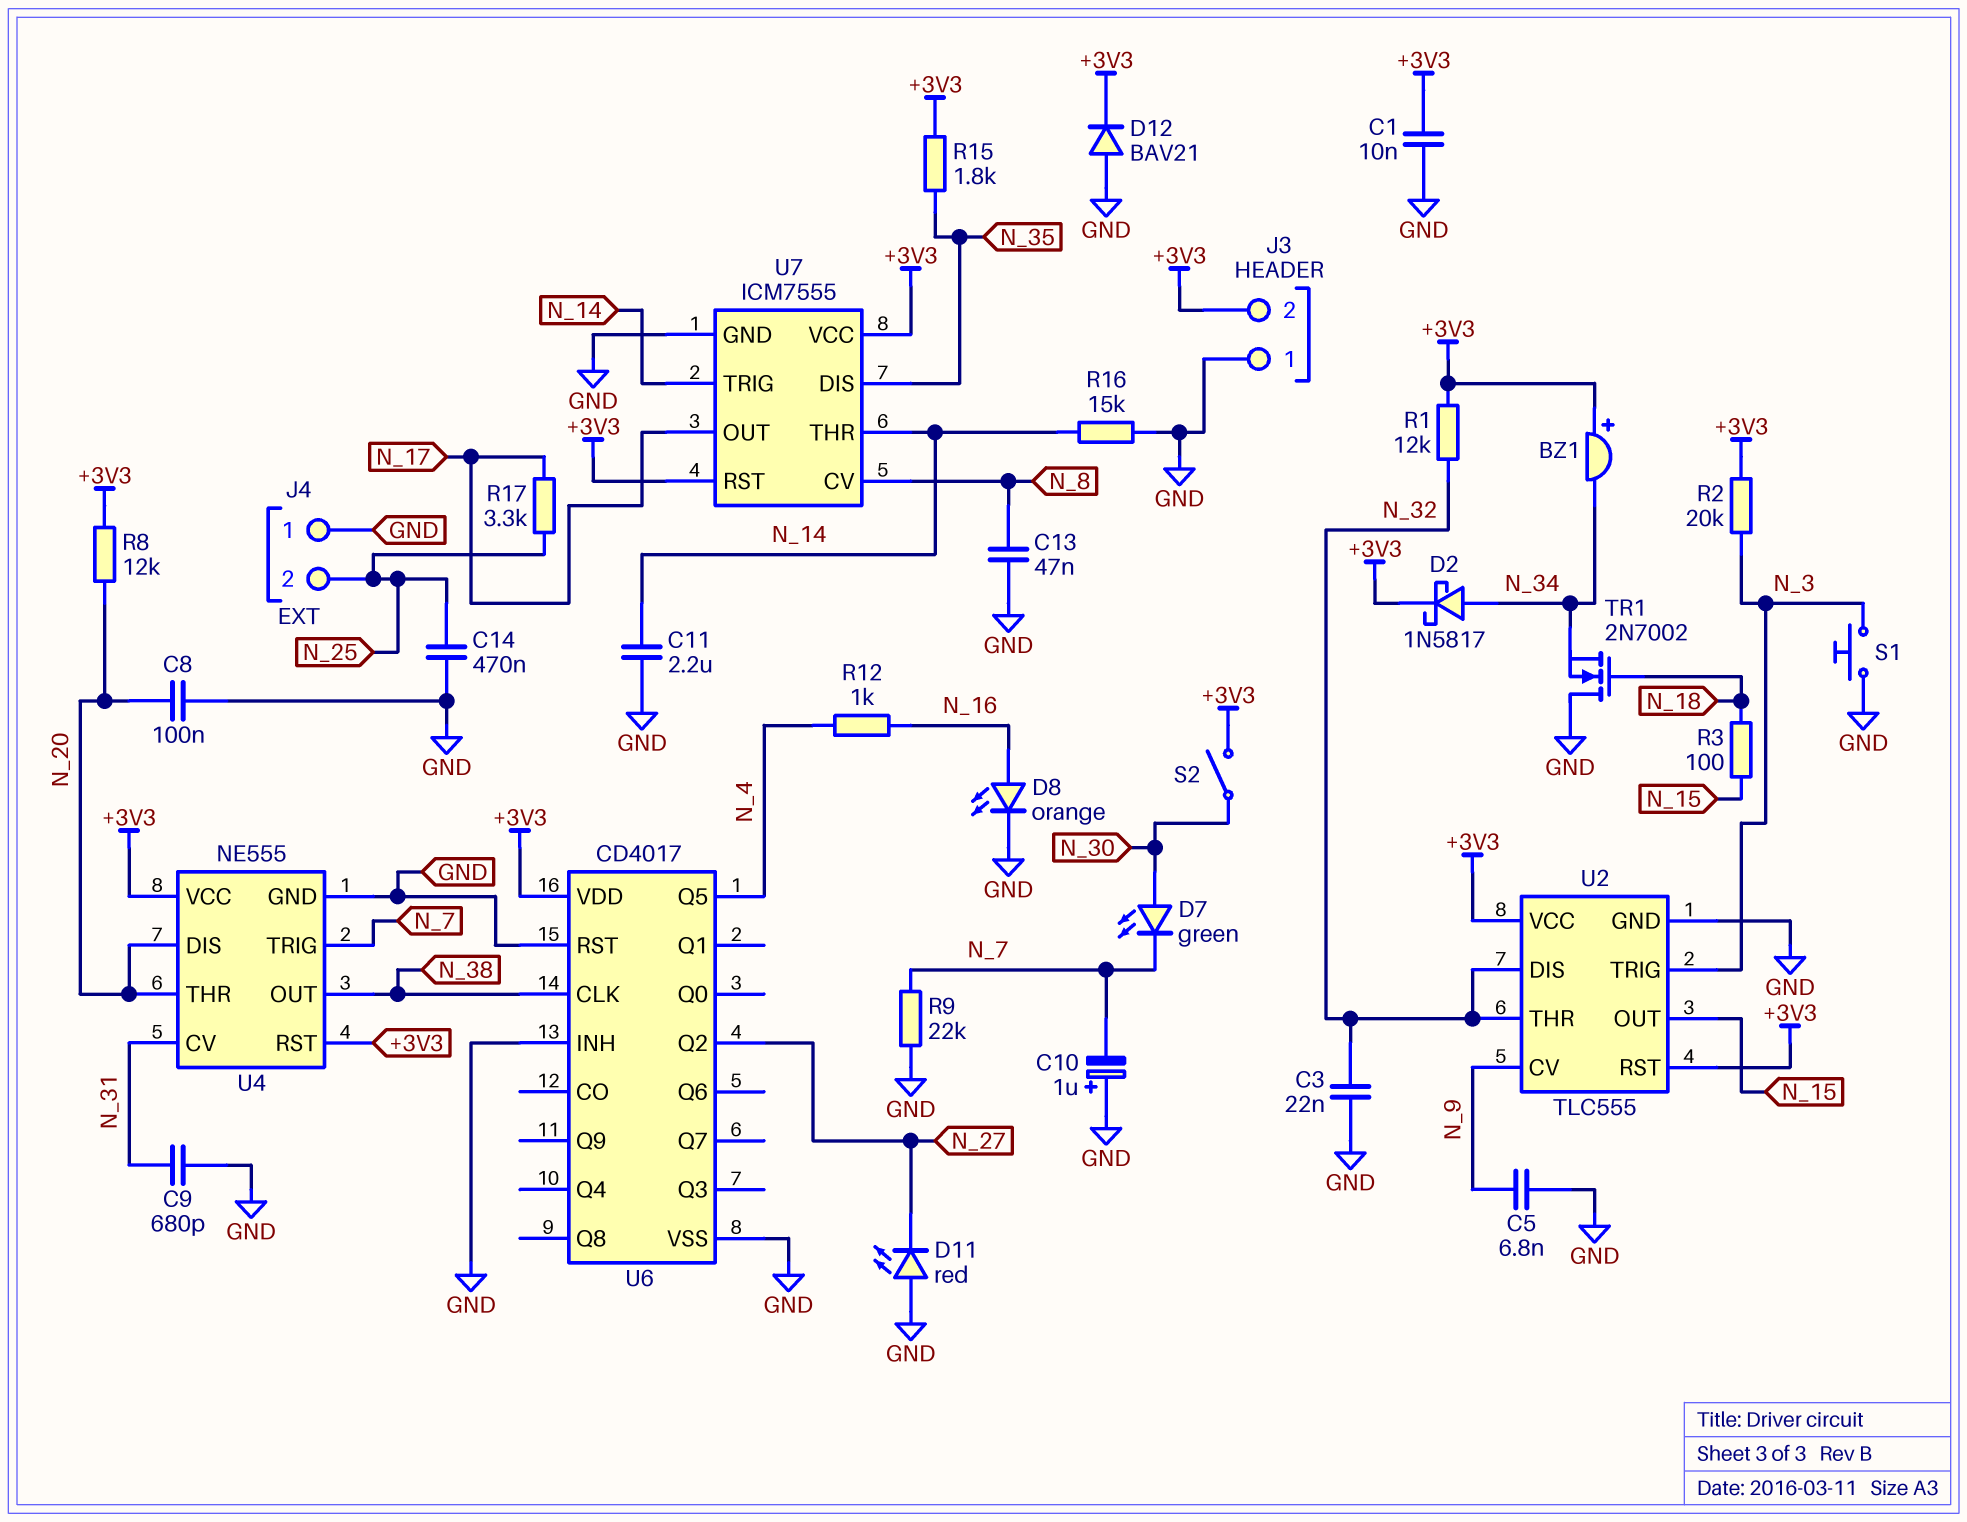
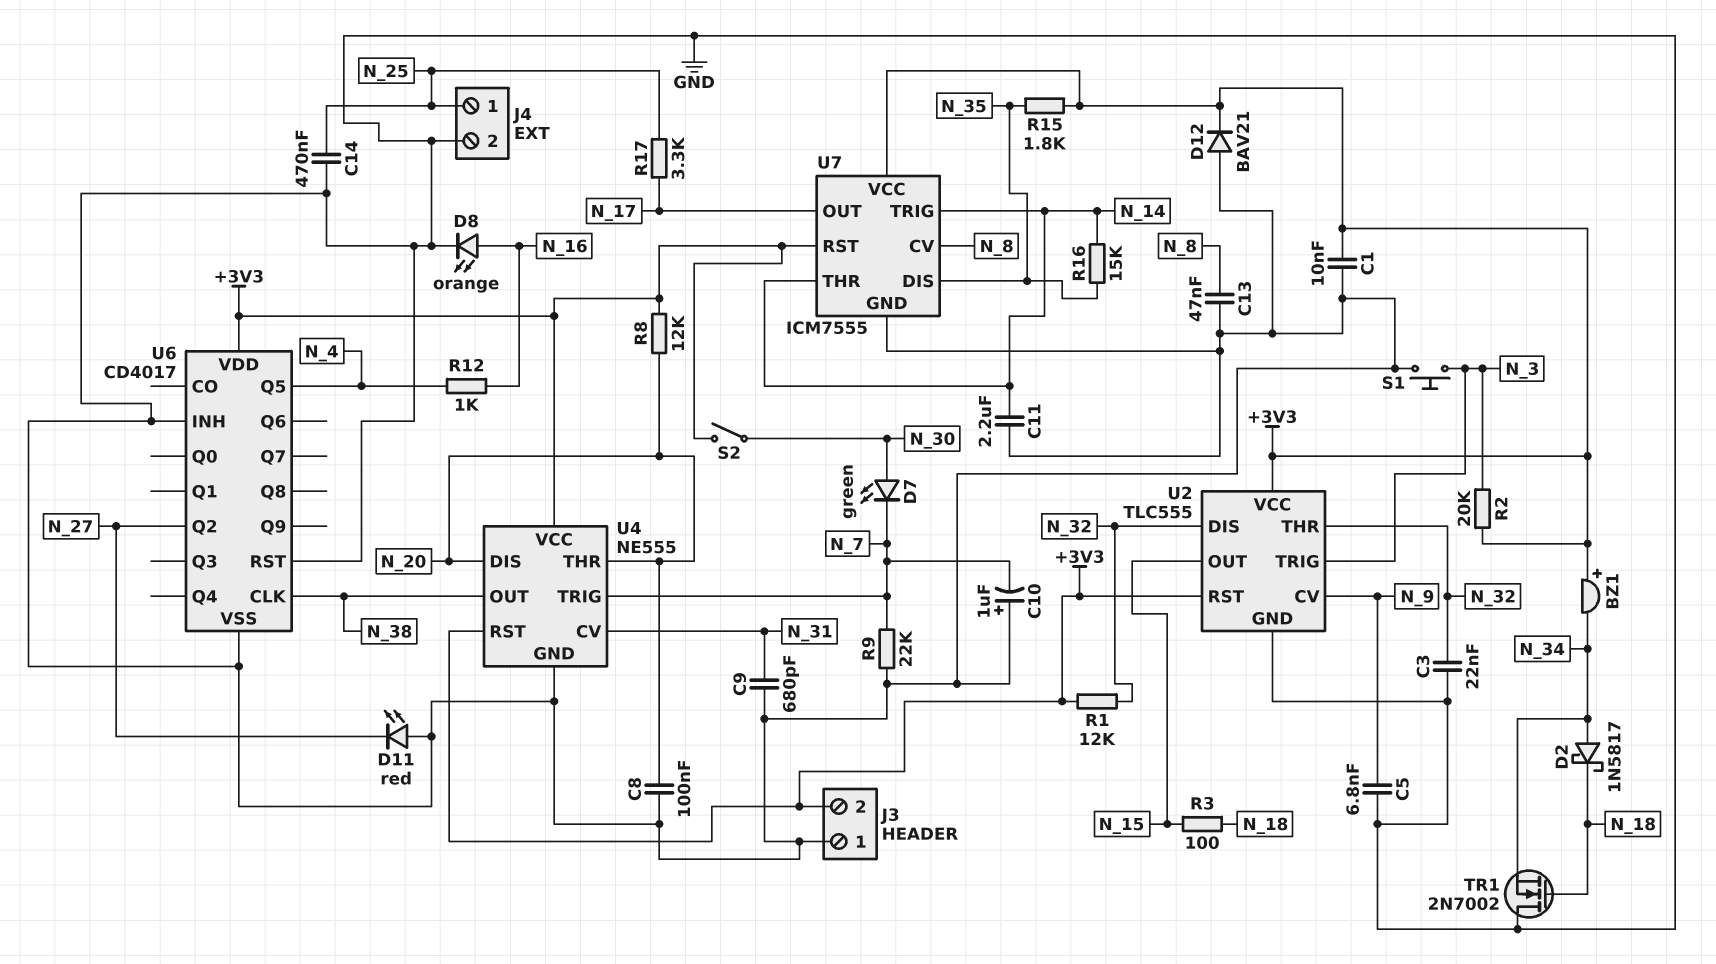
D2: schottky 1N5817 (A N_34, K +3V3) -> schottky 1N5817 (A N_34, K N_18)
J4 pin 1: GND -> N_25
J4 pin 2: N_25 -> GND
R16: 15k (GND, N_14) -> 15k (N_14, N_35)

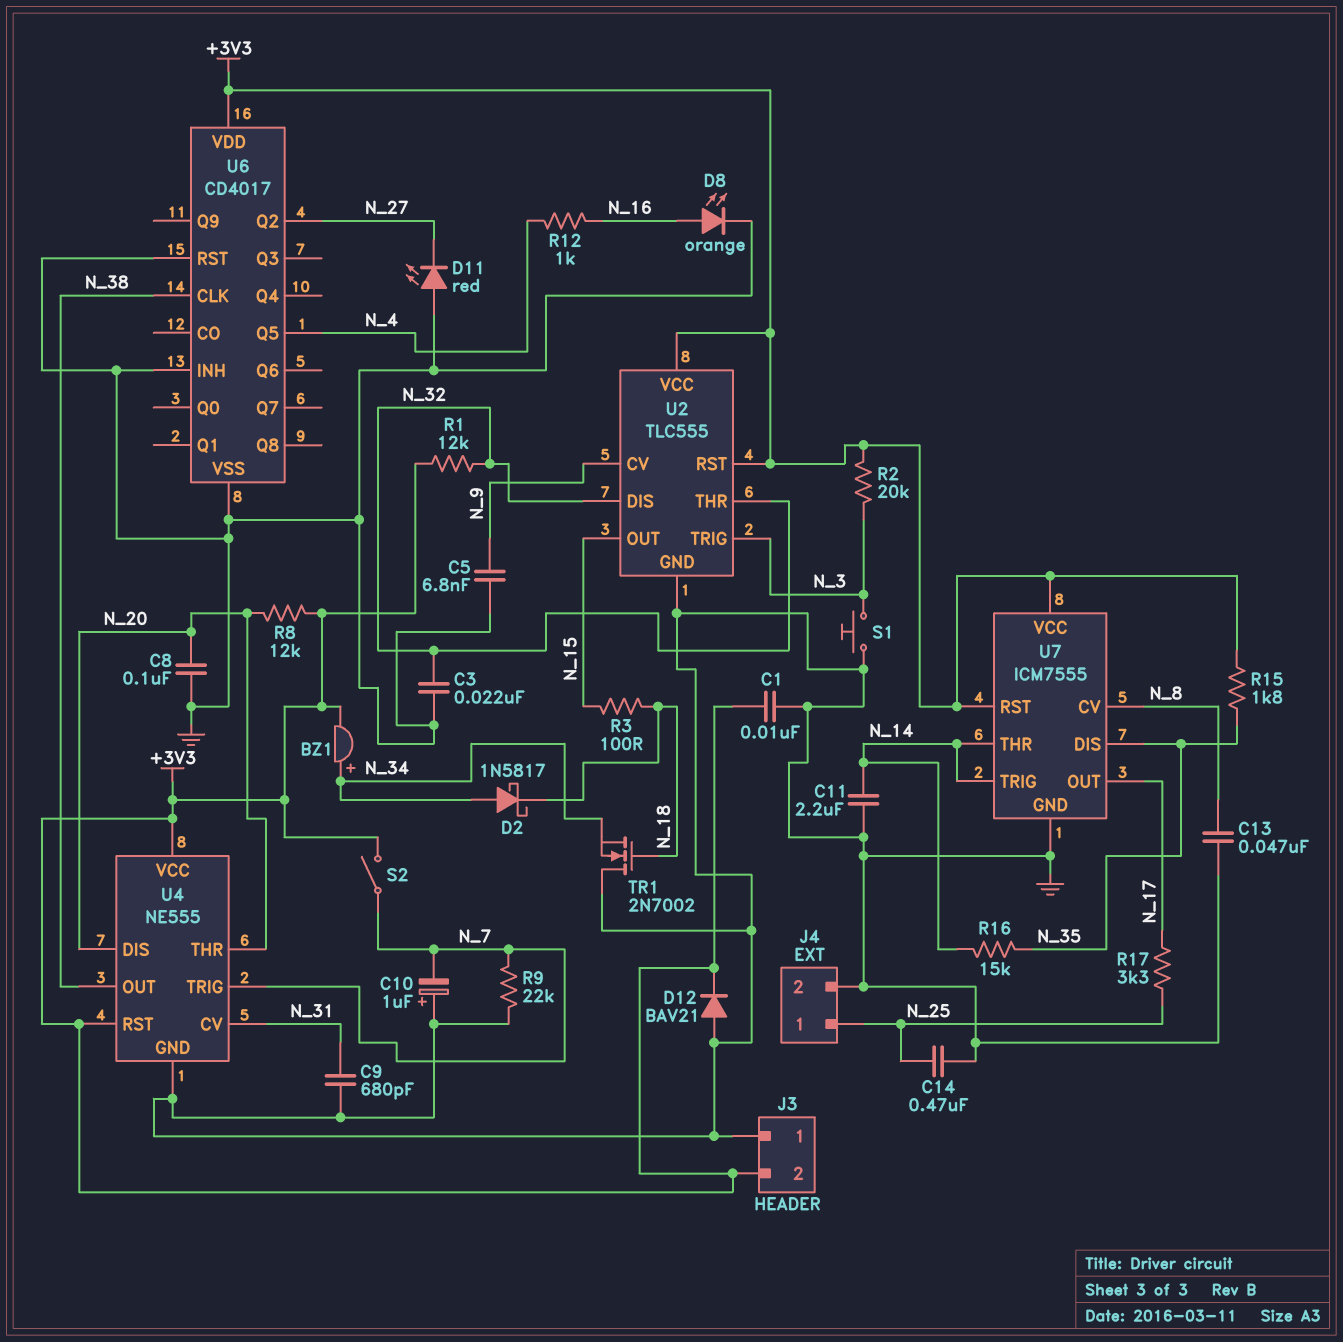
BZ1: buzzer (plus +3V3, minus N_34) -> buzzer (plus N_34, minus +3V3)
D7: LED green (A N_30, K N_7) -> none
S2: switch (+3V3, N_30) -> switch (+3V3, N_7)

